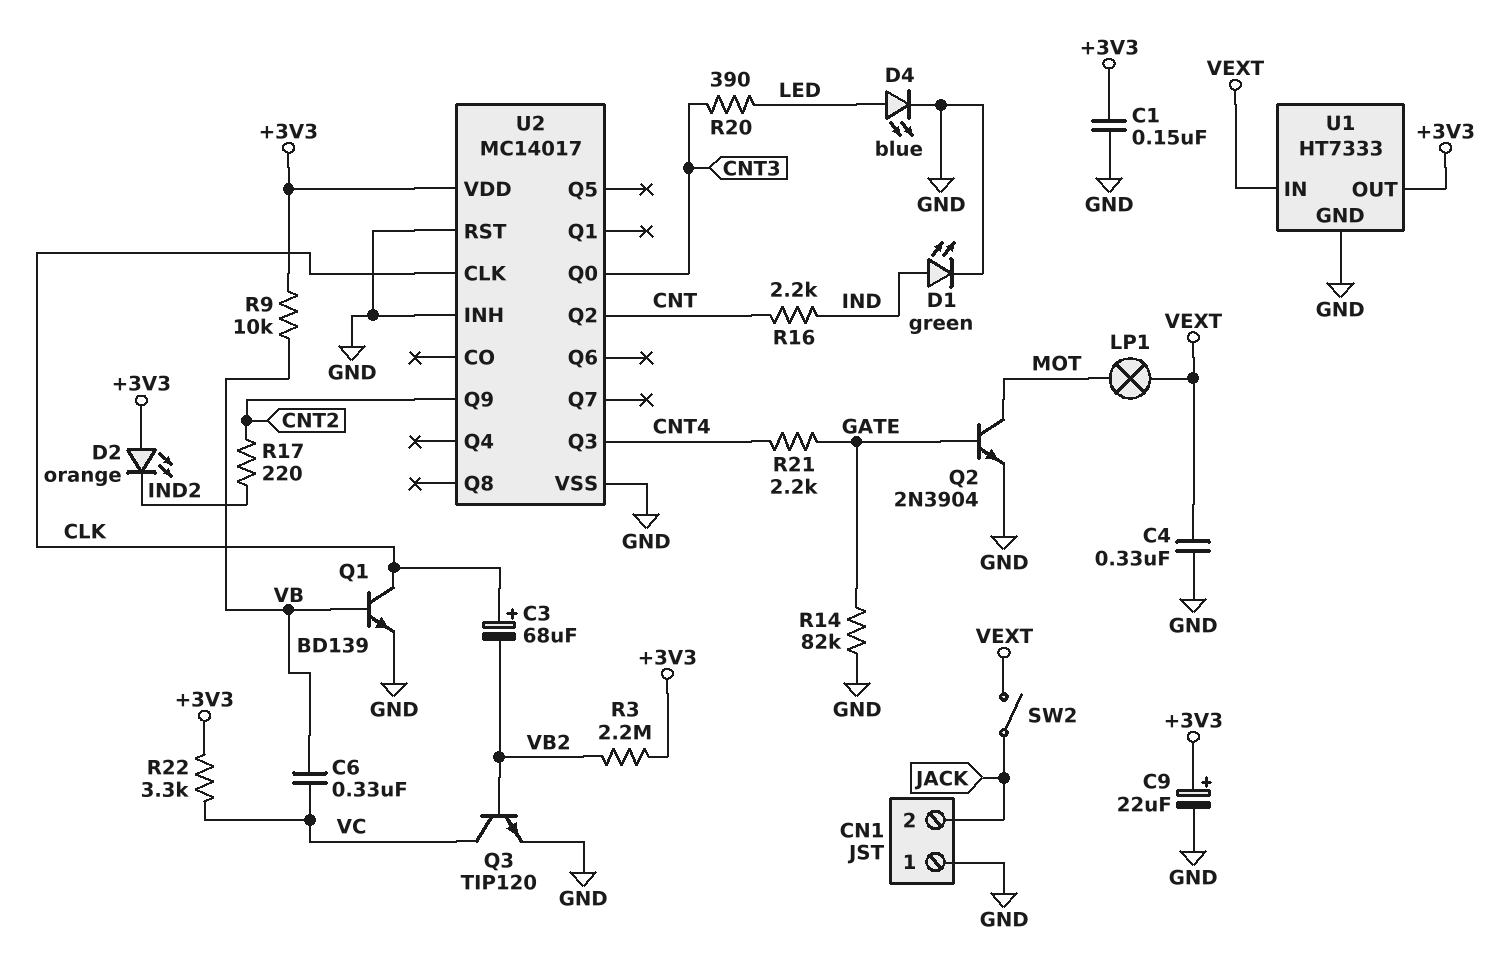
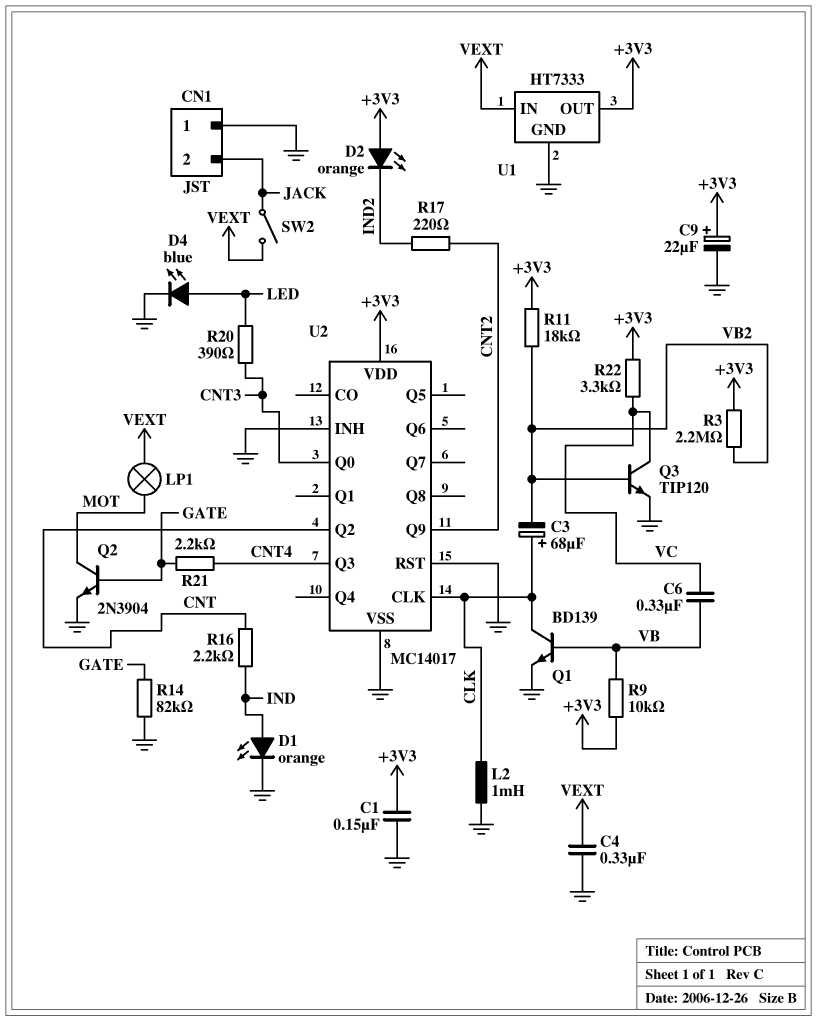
D1: LED green (A IND, K GND) -> LED orange (A IND, K GND)
L2: none -> 1mH (CLK, GND)
R11: none -> 18k (+3V3, VB2)

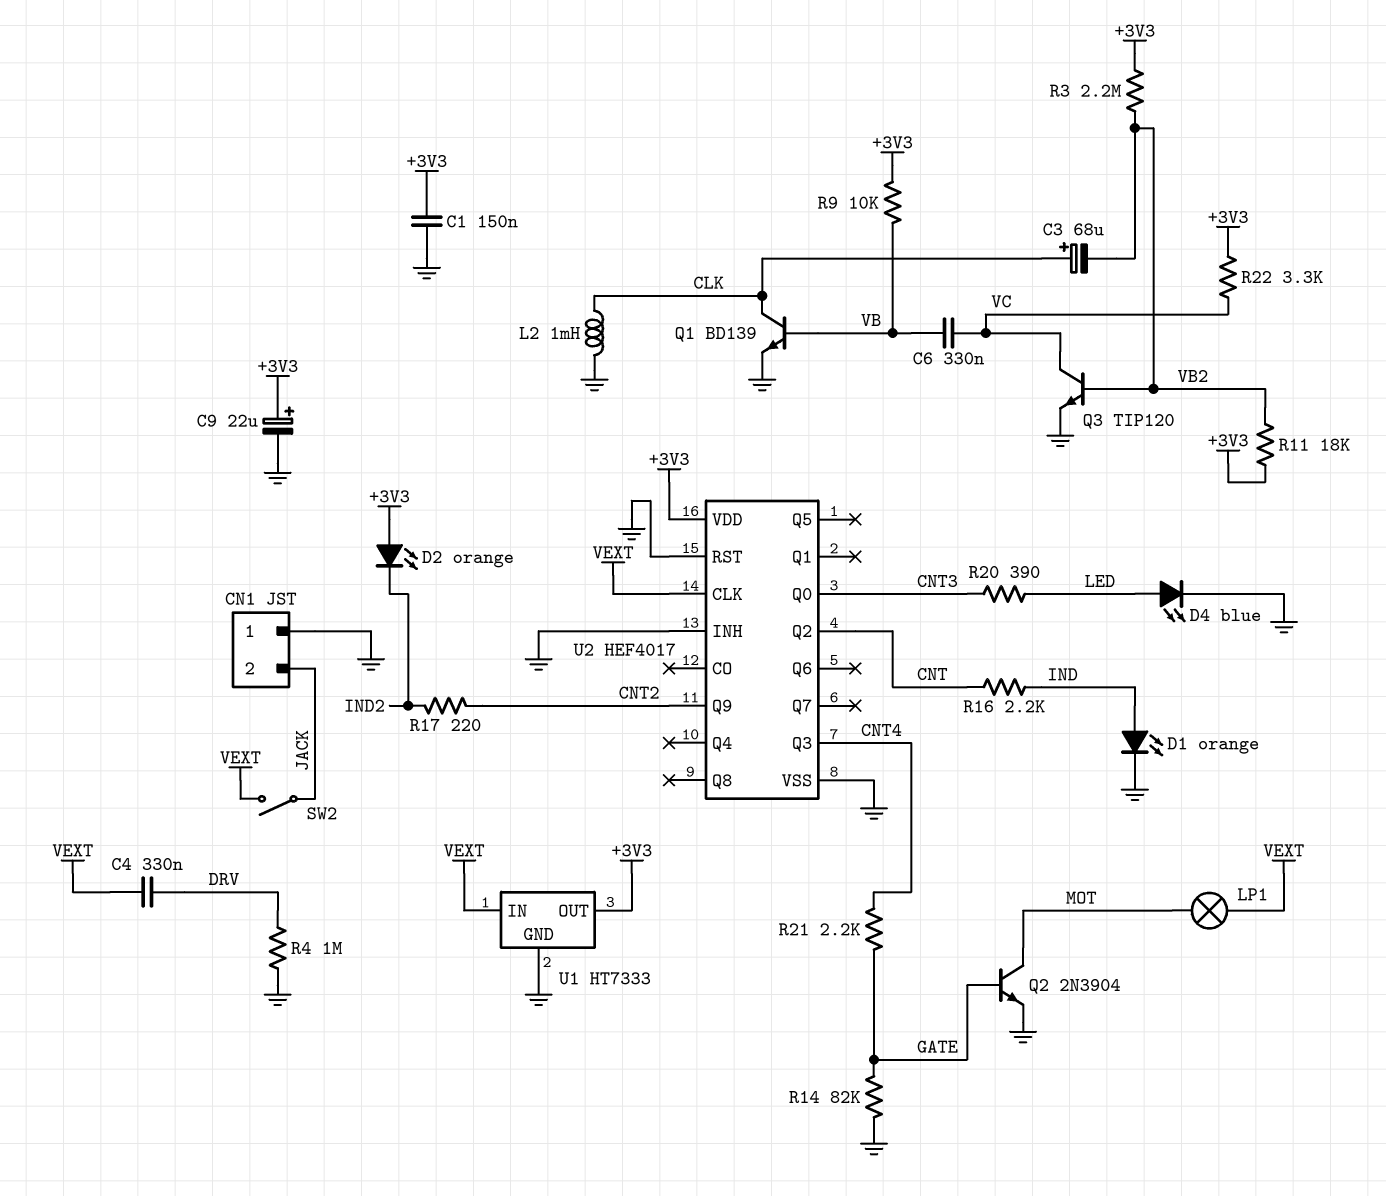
C4: 330nF (GND, VEXT) -> 330nF (DRV, VEXT)
R4: none -> 1M (DRV, GND)
U2: MC14017 -> HEF4017
U2 pin CLK: CLK -> VEXT

